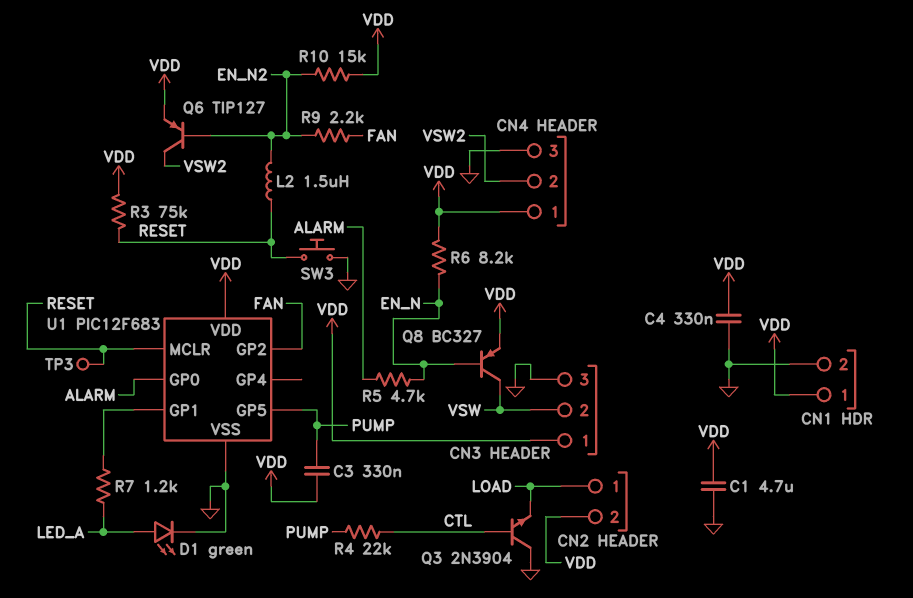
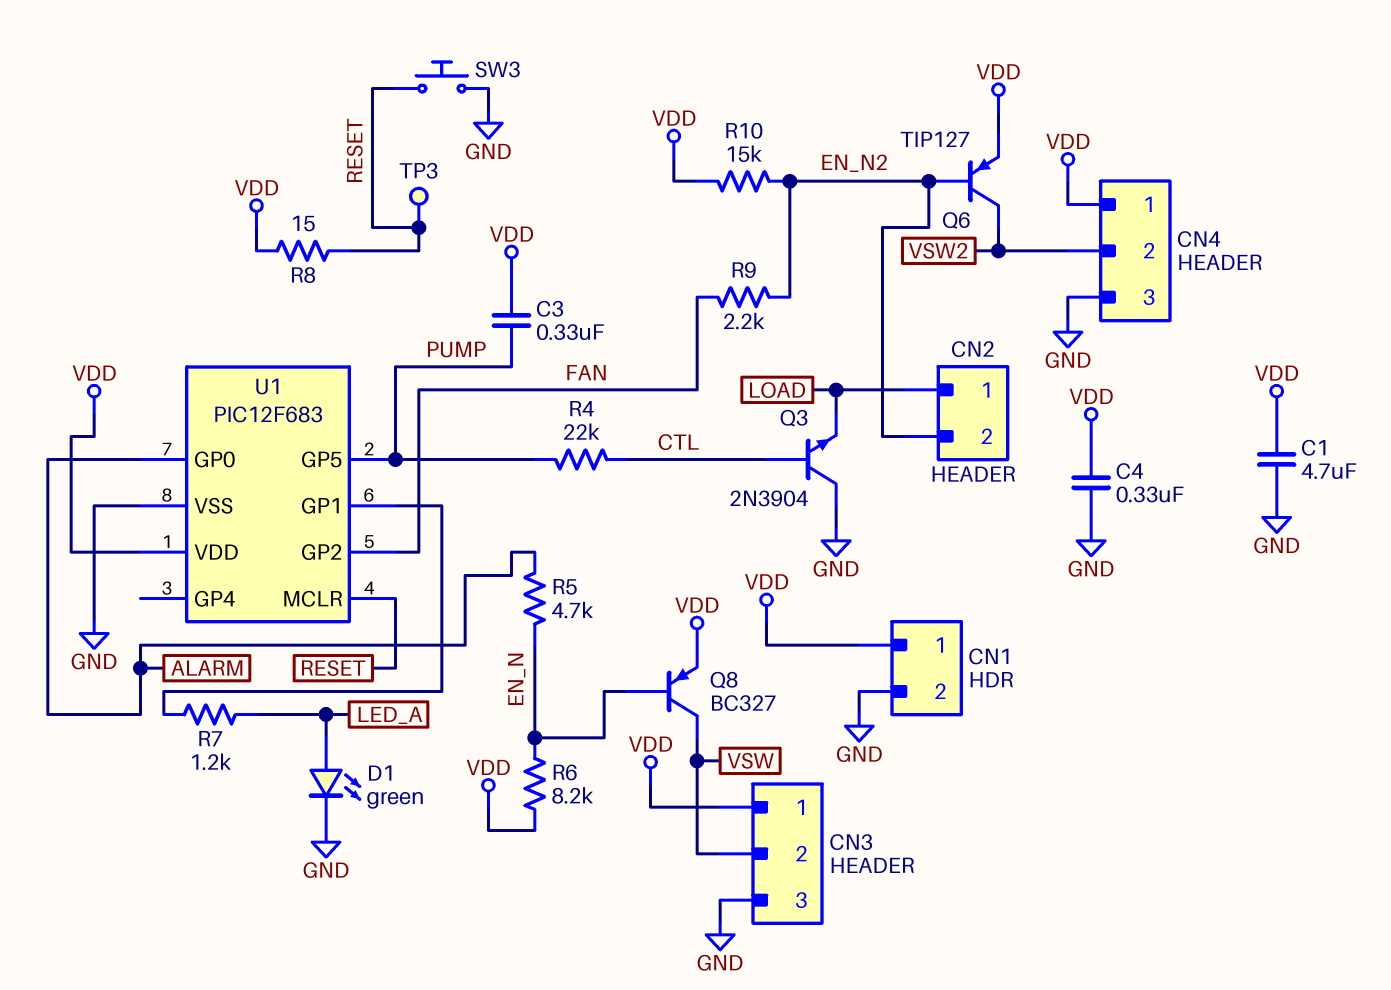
CN2 pin 2: VDD -> EN_N2
L2: 1.5uH (EN_N2, RESET) -> none
R3: 75k (RESET, VDD) -> none
R8: none -> 15 (RESET, VDD)

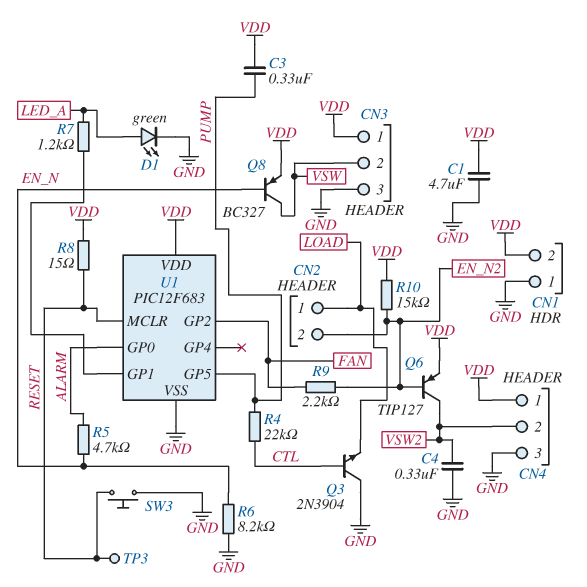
C4: 330nF (GND, VDD) -> 330nF (GND, VSW2)
CN1 pin 1: VDD -> GND
CN1 pin 2: GND -> VDD
R6: 8.2k (EN_N, VDD) -> 8.2k (EN_N, GND)

